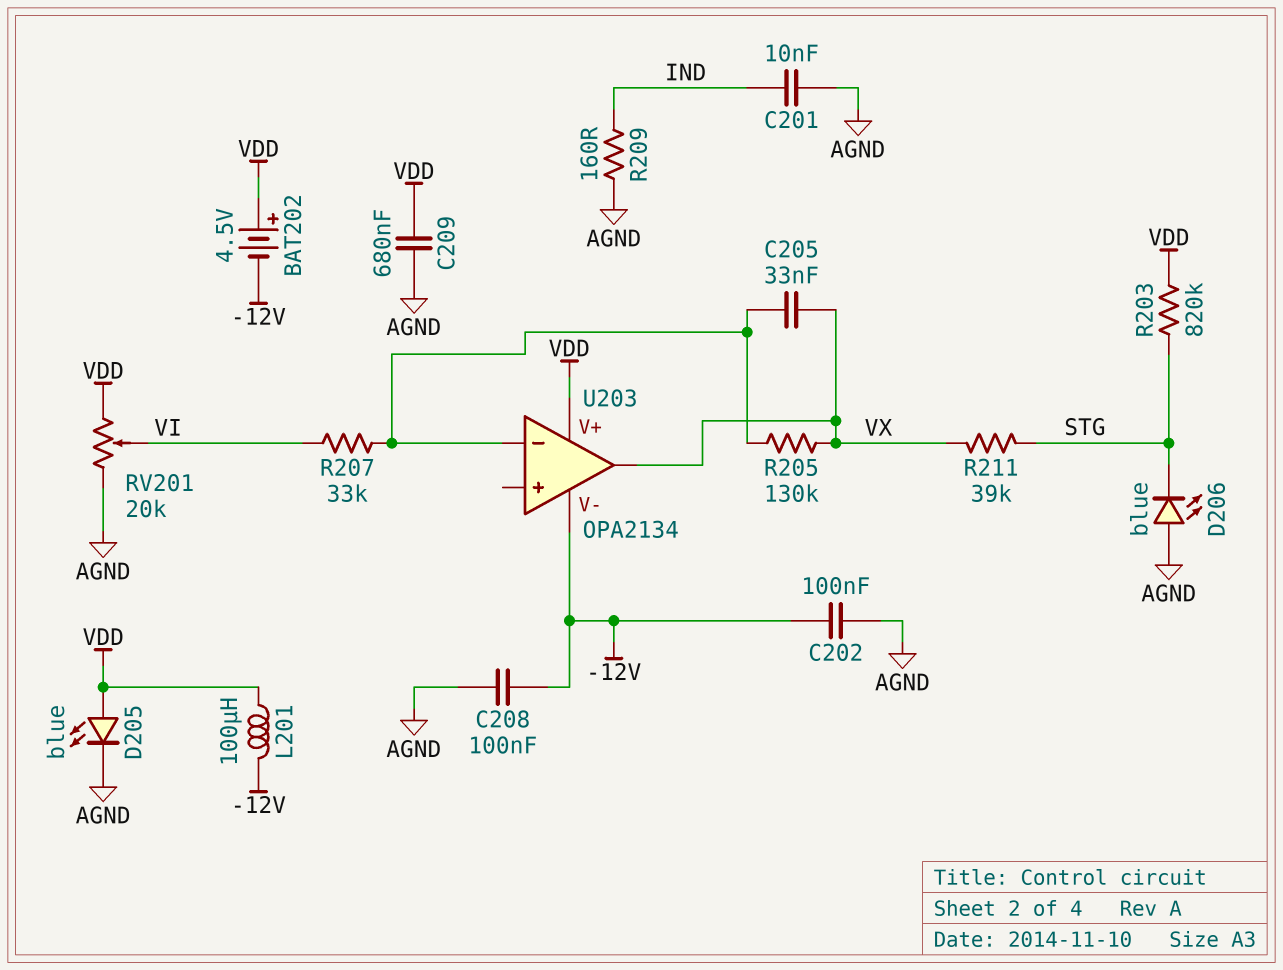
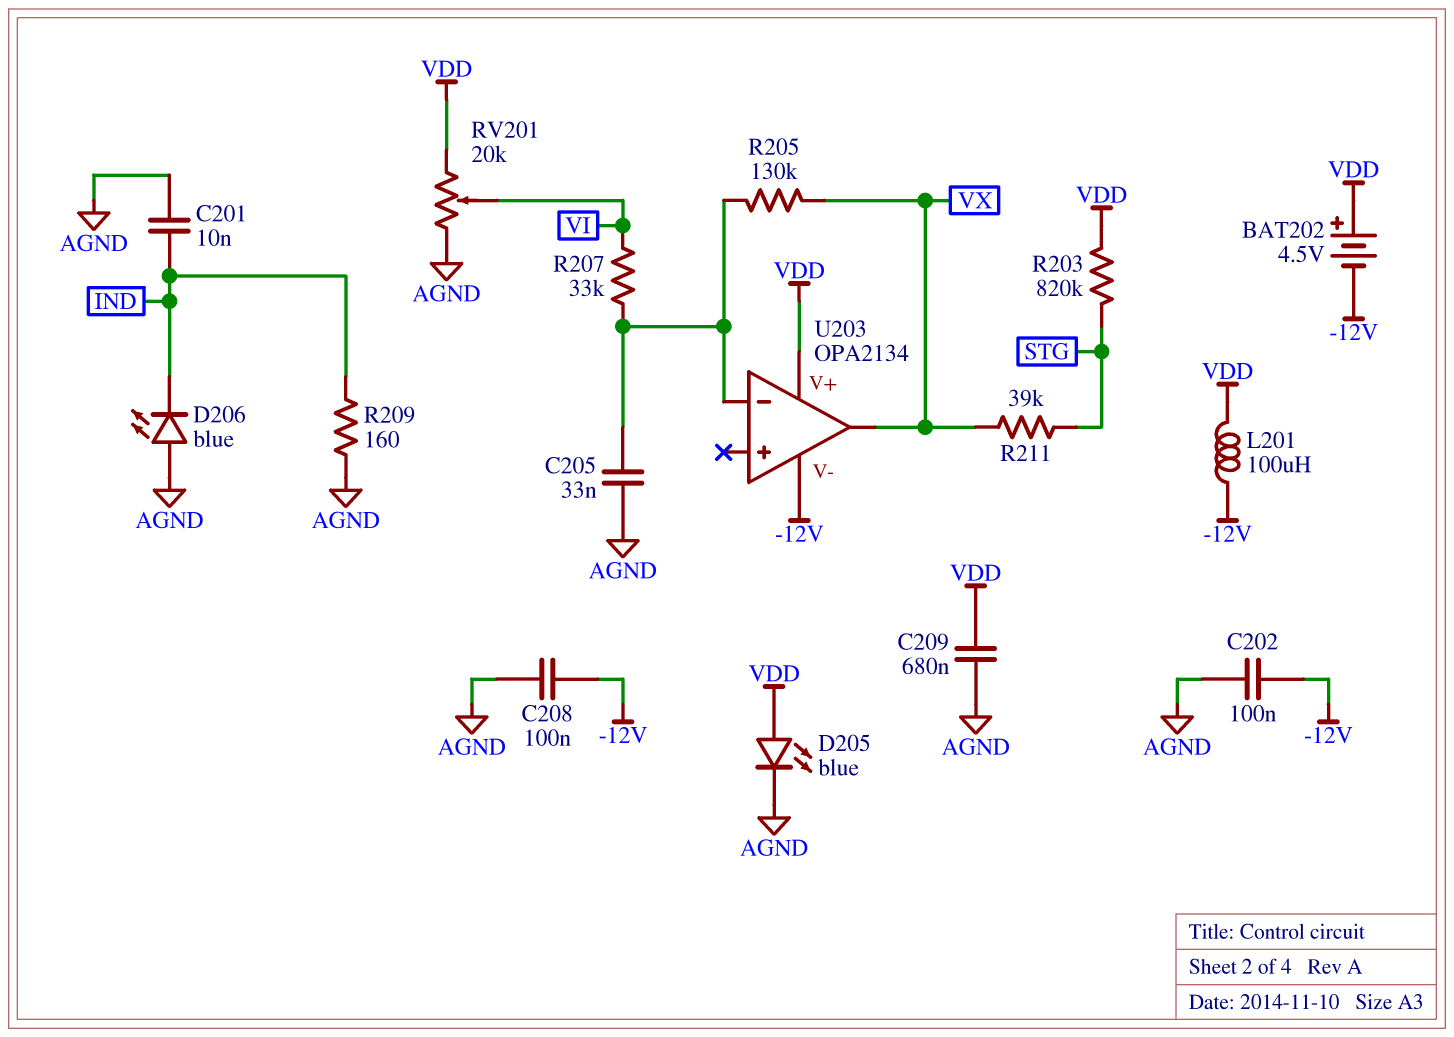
C205: 33nF (U203/in-, VX) -> 33nF (AGND, U203/in-)
D206: LED blue (A AGND, K STG) -> LED blue (A AGND, K IND)

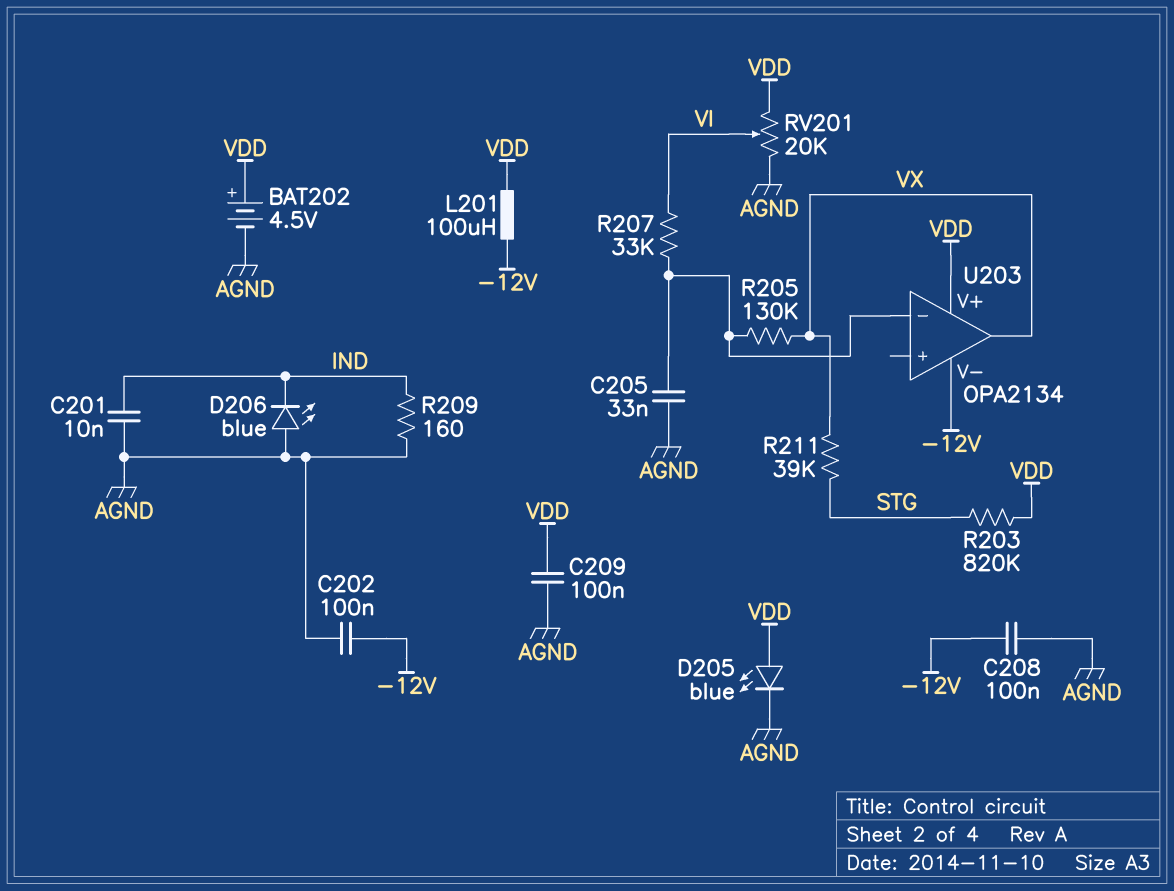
BAT202: 4.5V (plus VDD, minus -12V) -> 4.5V (plus VDD, minus AGND)
C209: 680nF (AGND, VDD) -> 100nF (AGND, VDD)

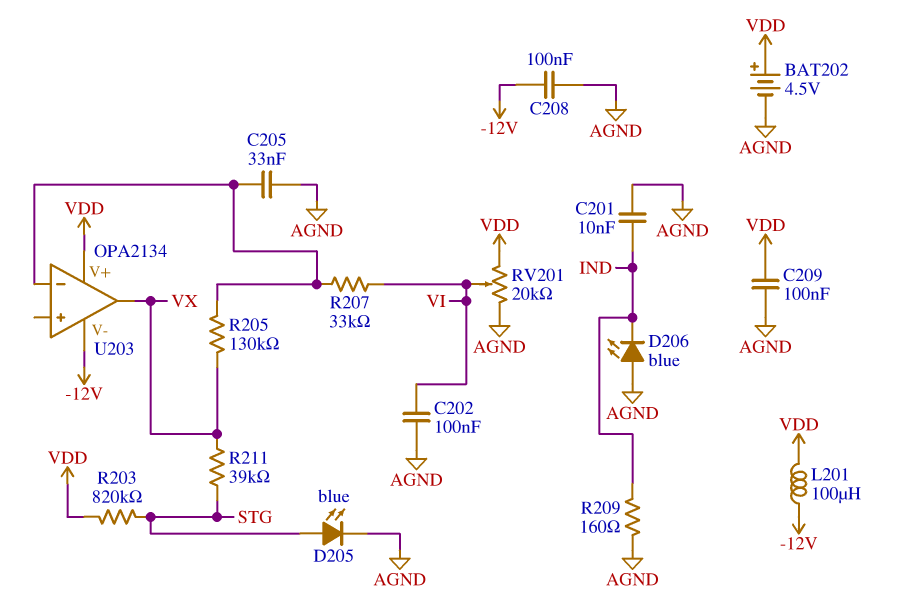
C202: 100nF (-12V, AGND) -> 100nF (AGND, VI)
D205: LED blue (A VDD, K AGND) -> LED blue (A STG, K AGND)

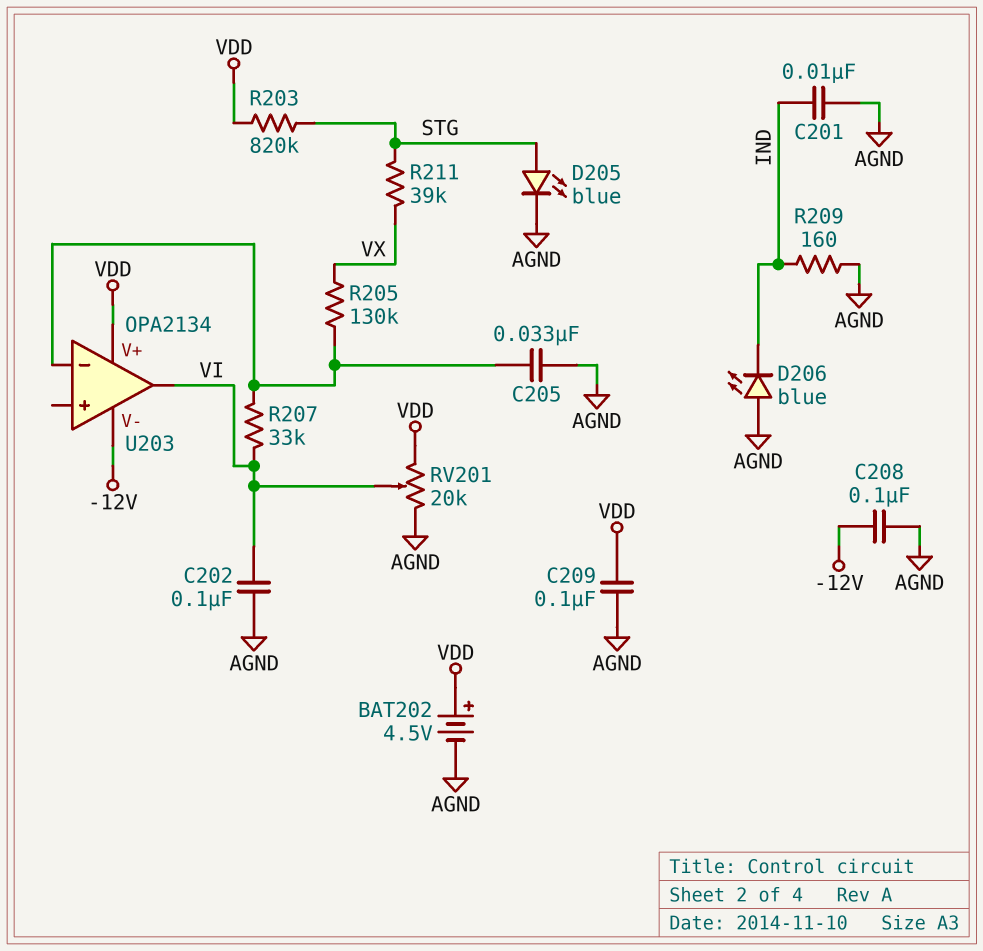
L201: 100uH (-12V, VDD) -> none
U203 pin out: VX -> VI

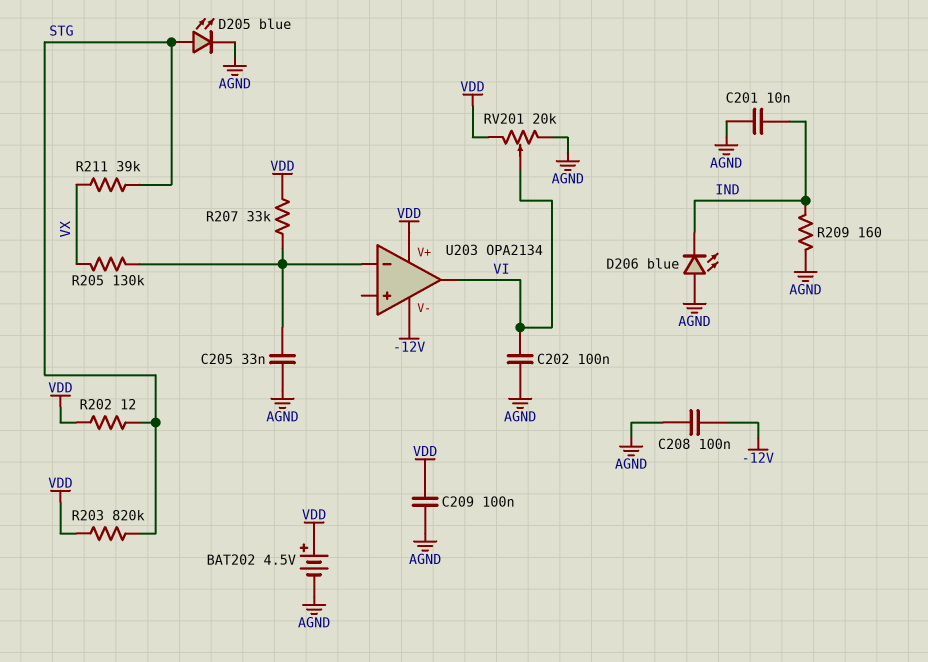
R202: none -> 12 (STG, VDD)
R207: 33k (U203/in-, VI) -> 33k (U203/in-, VDD)

